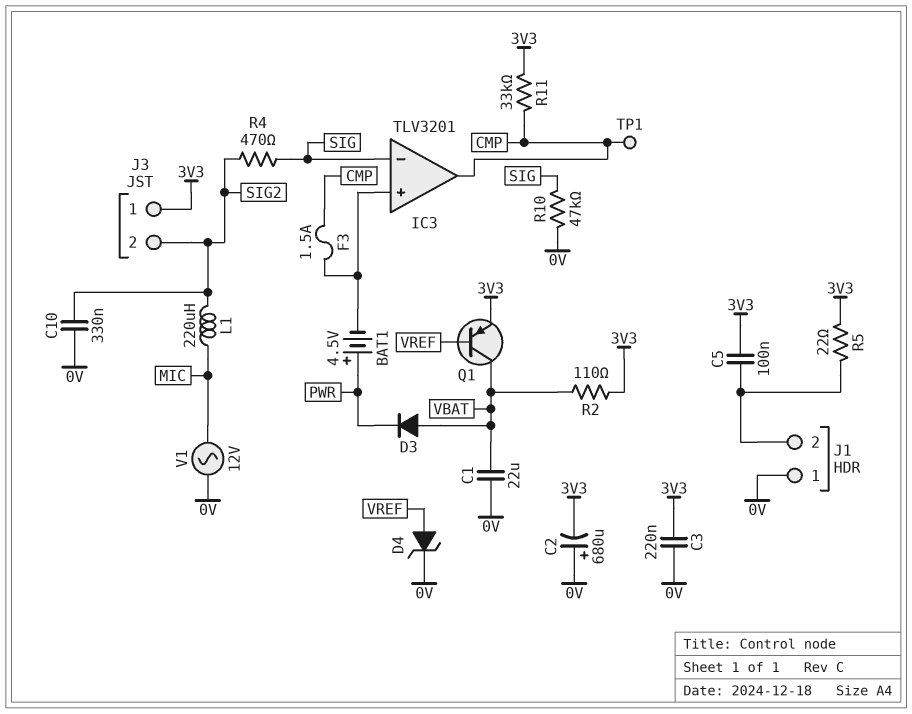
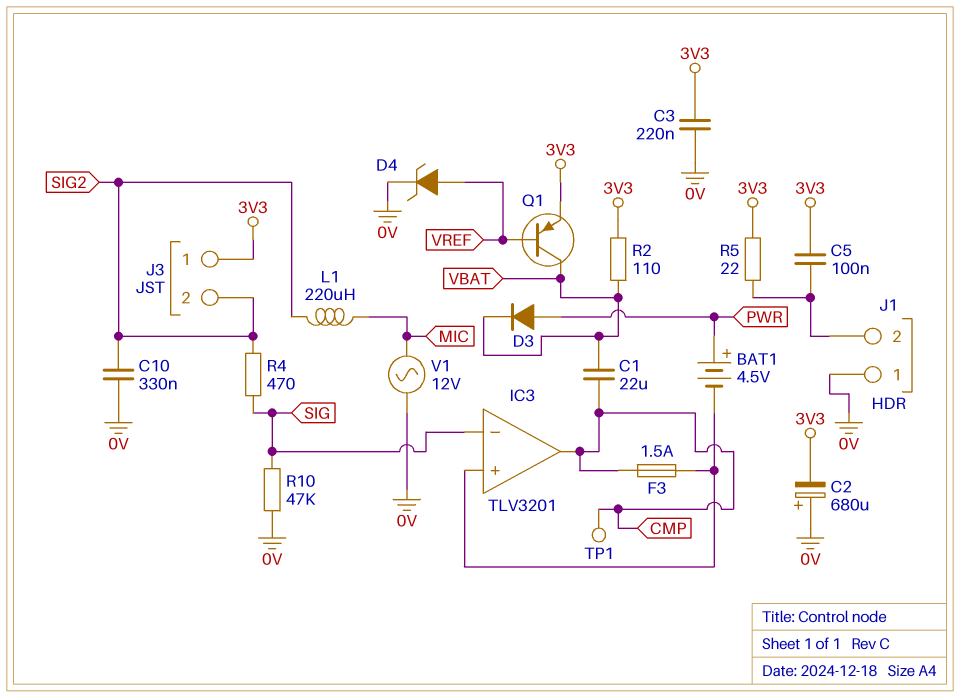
C1: 22uF (0V, VBAT) -> 22uF (CMP, VBAT)
D3: diode (A VBAT, K PWR) -> diode (A PWR, K VBAT)
R11: 33k (3V3, CMP) -> none

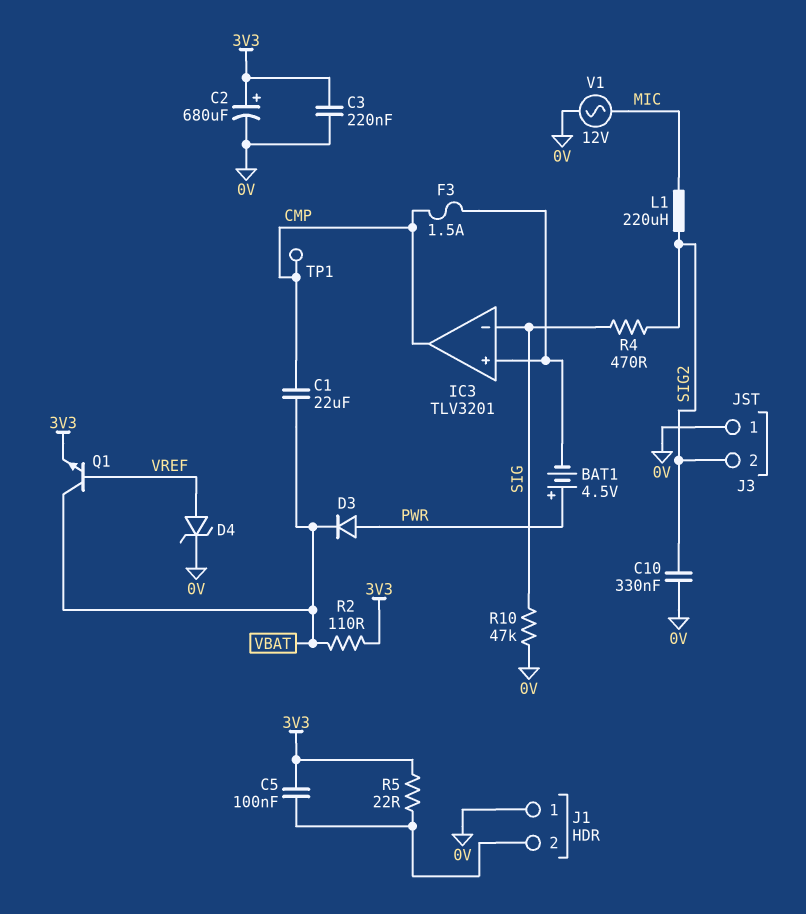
C2: 680uF (plus 0V, minus 3V3) -> 680uF (plus 3V3, minus 0V)
J3 pin 1: 3V3 -> 0V
Q1: PNP (B VREF, C VBAT, E 3V3) -> NPN (B VREF, C VBAT, E 3V3)

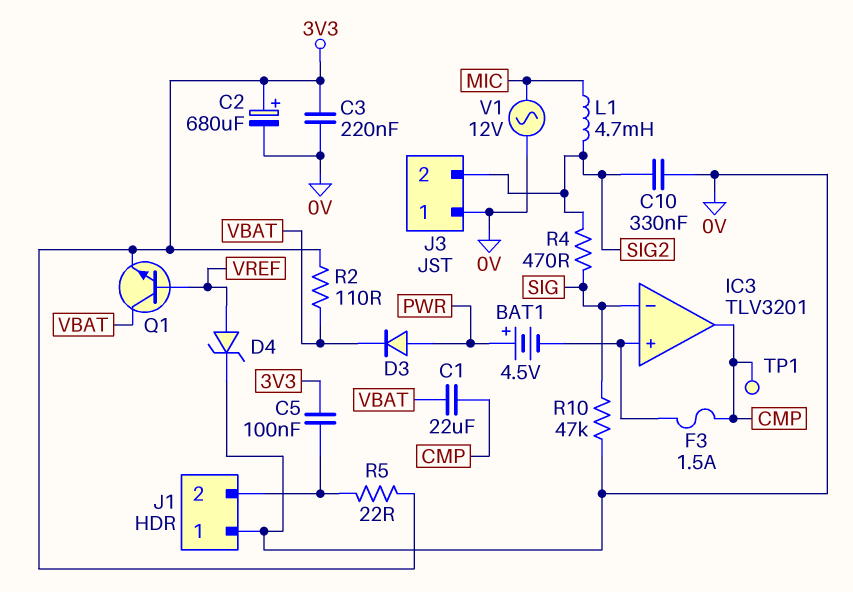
L1: 220uH (MIC, SIG2) -> 4.7mH (MIC, SIG2)

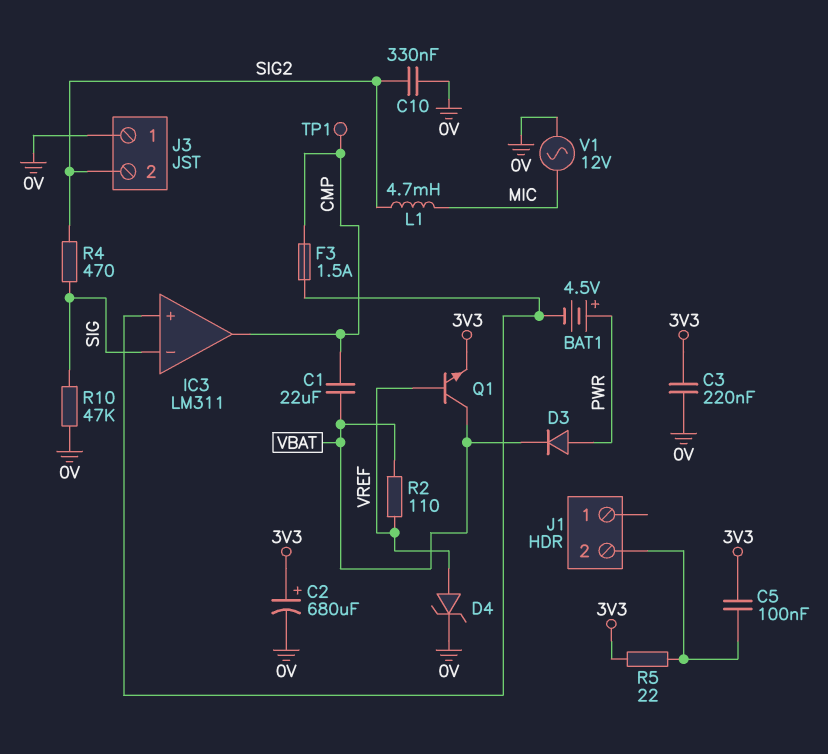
IC3: TLV3201 -> LM311
J1 pin 1: 0V -> none
R2: 110 (3V3, VBAT) -> 110 (VBAT, VREF)

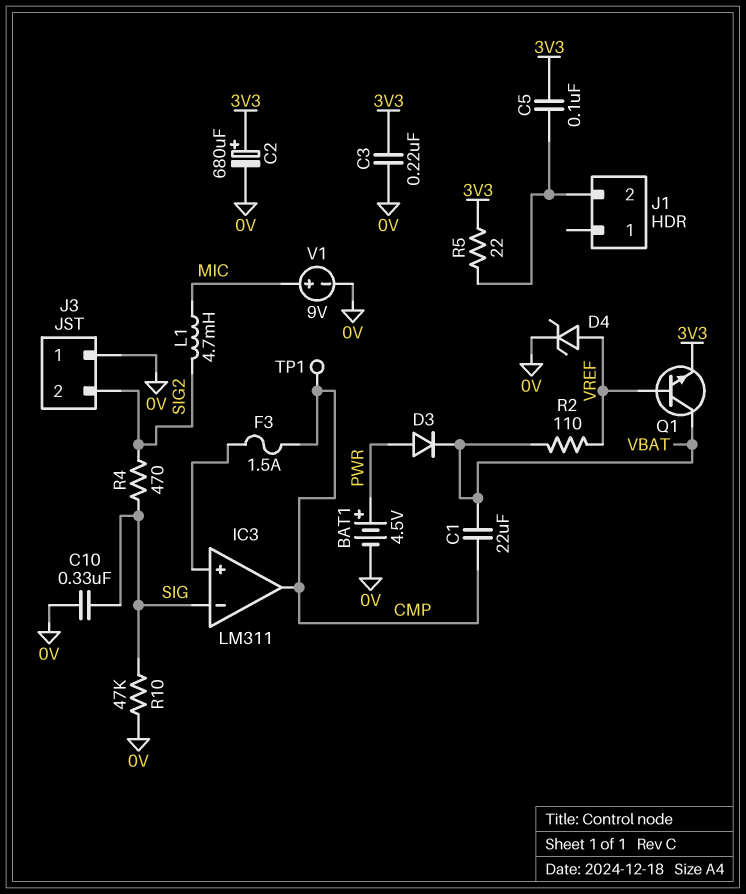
BAT1: 4.5V (plus PWR, minus IC3/in+) -> 4.5V (plus PWR, minus 0V)
C10: 330nF (0V, SIG2) -> 330nF (0V, SIG)
V1: AC 12V (0V, MIC) -> 9V (plus MIC, minus 0V)

